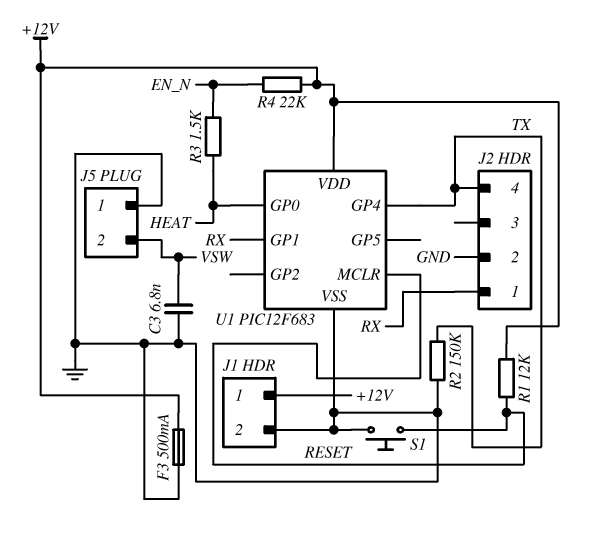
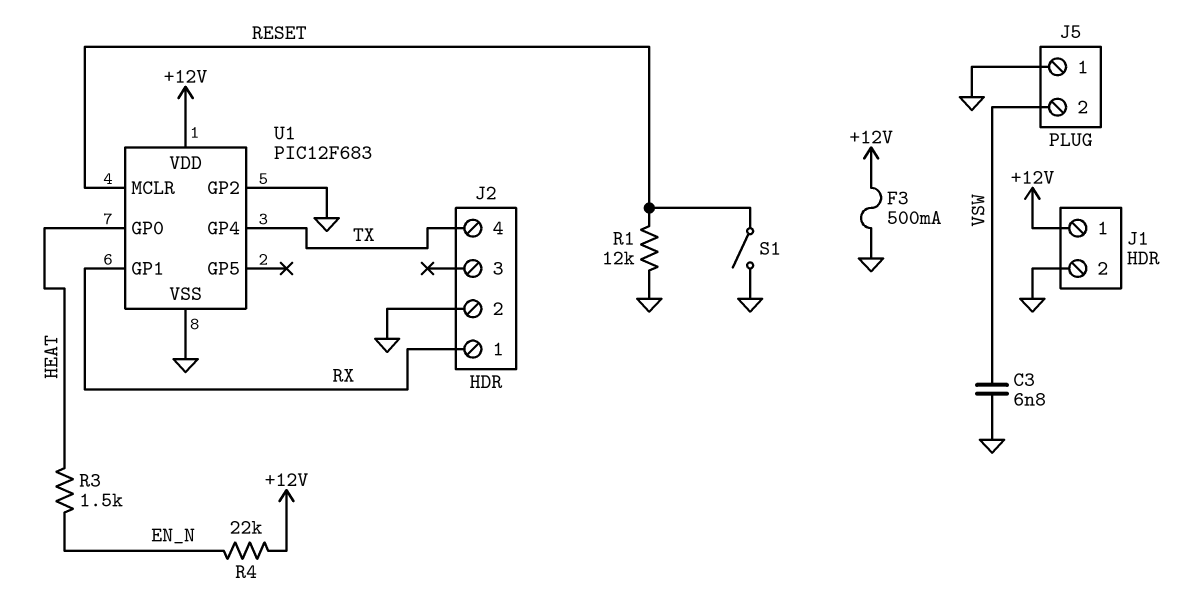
R1: 12k (+12V, RESET) -> 12k (GND, RESET)
R2: 150k (GND, TX) -> none
S1: button (GND, RESET) -> switch (GND, RESET)
U1 pin GP2: none -> GND

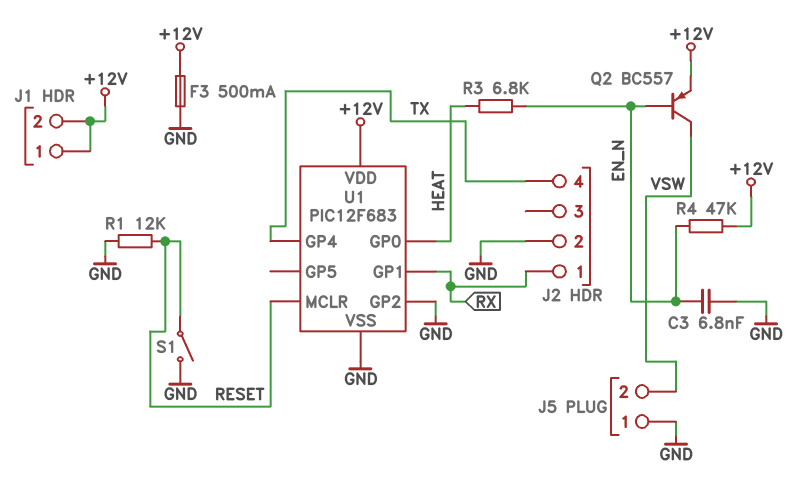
C3: 6.8nF (GND, VSW) -> 6.8nF (EN_N, GND)
J1 pin 2: GND -> +12V
Q2: none -> PNP BC557 (B EN_N, C VSW, E +12V)
R3: 1.5k (EN_N, HEAT) -> 6.8k (EN_N, HEAT)
R4: 22k (+12V, EN_N) -> 47k (+12V, EN_N)

